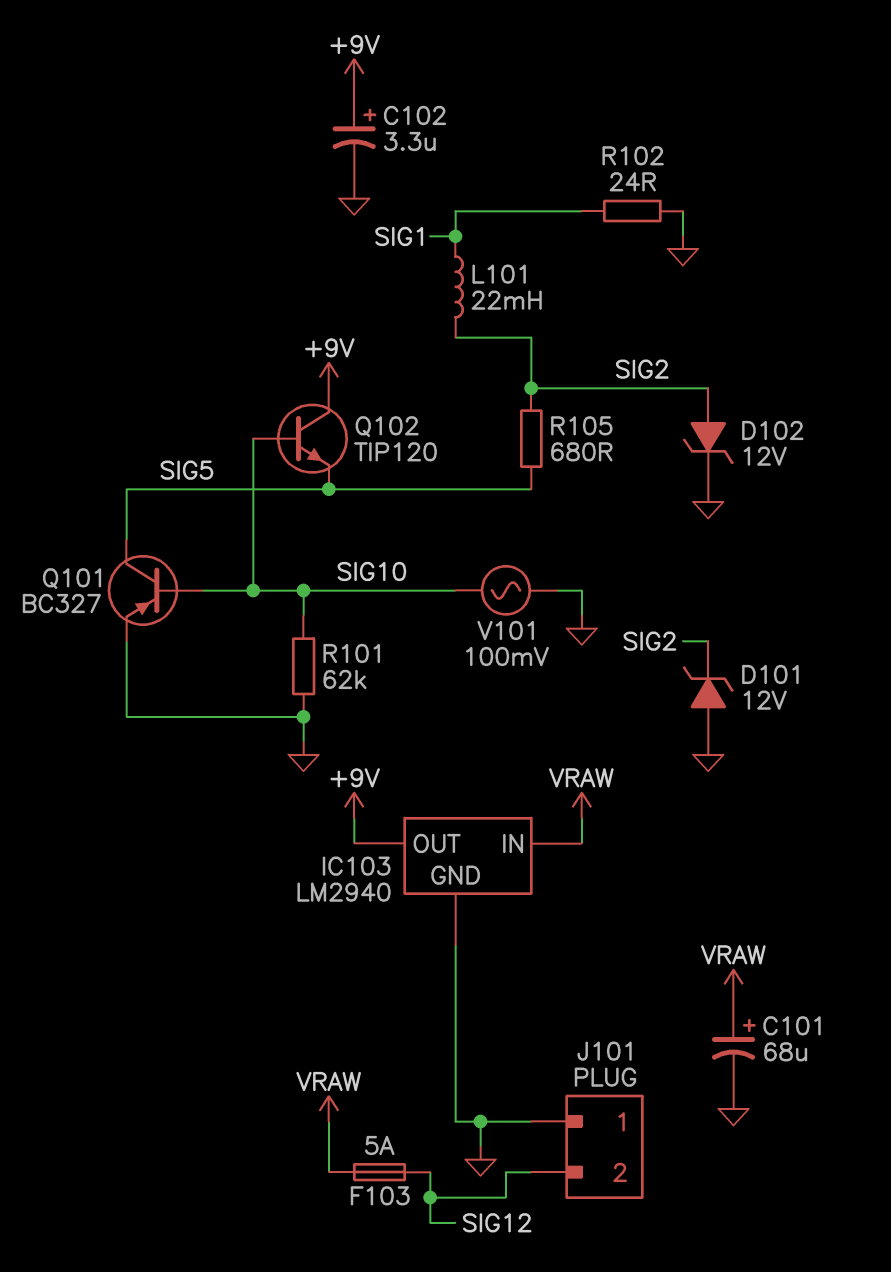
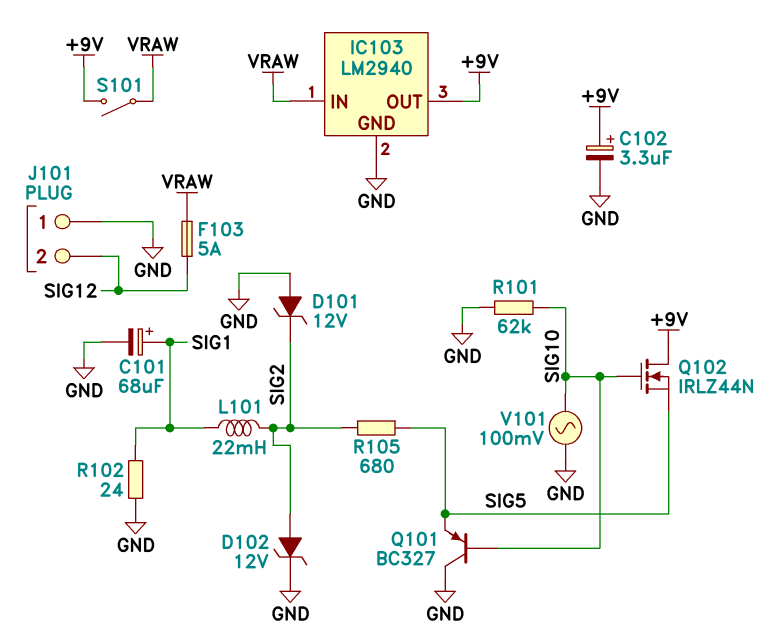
C101: 68uF (plus VRAW, minus GND) -> 68uF (plus SIG1, minus GND)
Q101: PNP BC327 (B SIG10, C SIG5, E GND) -> PNP BC327 (B SIG10, C GND, E SIG5)
Q102: NPN TIP120 (B SIG10, C +9V, E SIG5) -> NMOS IRLZ44N (G SIG10, D +9V, S SIG5)
S101: none -> switch (+9V, VRAW)

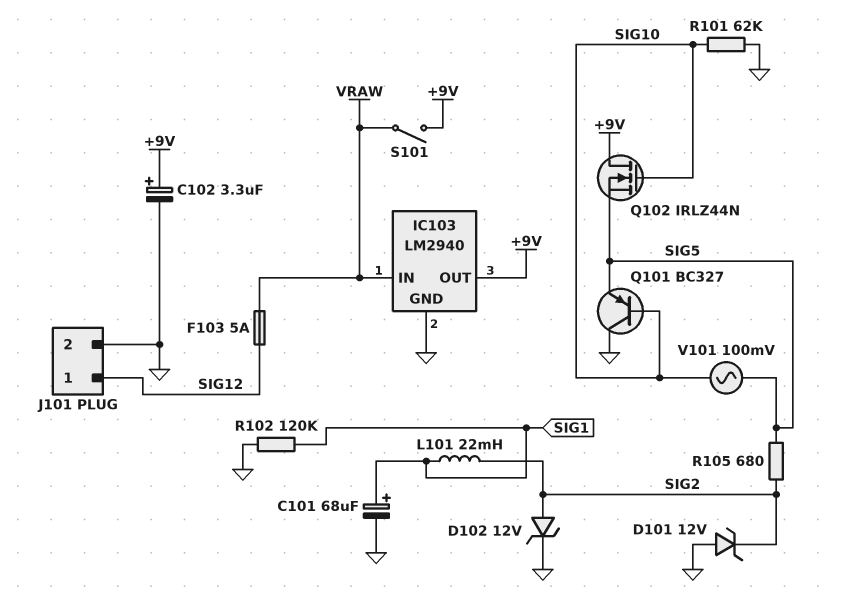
J101 pin 1: GND -> SIG12
J101 pin 2: SIG12 -> GND
R102: 24 (GND, SIG1) -> 120k (GND, SIG1)
V101: AC 100mV (GND, SIG10) -> AC 100mV (SIG5, SIG10)

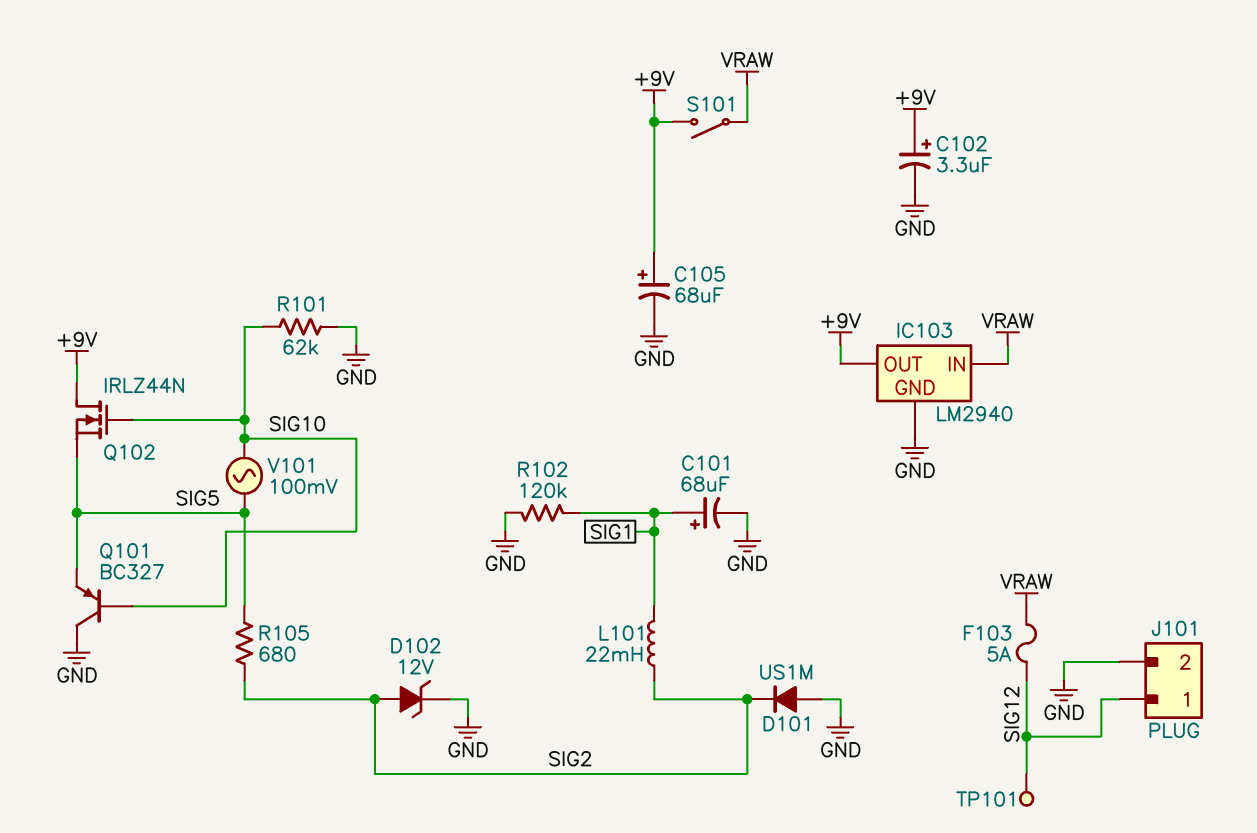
C105: none -> 68uF (plus +9V, minus GND)
D101: zener 12V (A GND, K SIG2) -> diode US1M (A GND, K SIG2)
TP101: none -> test point (SIG12)

